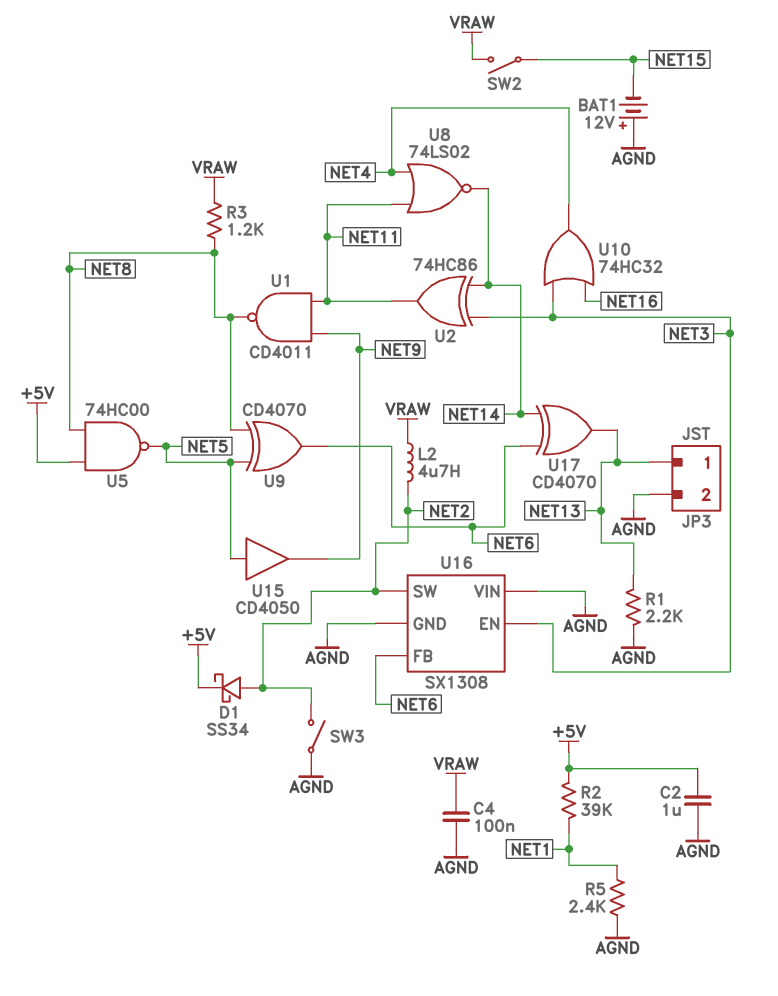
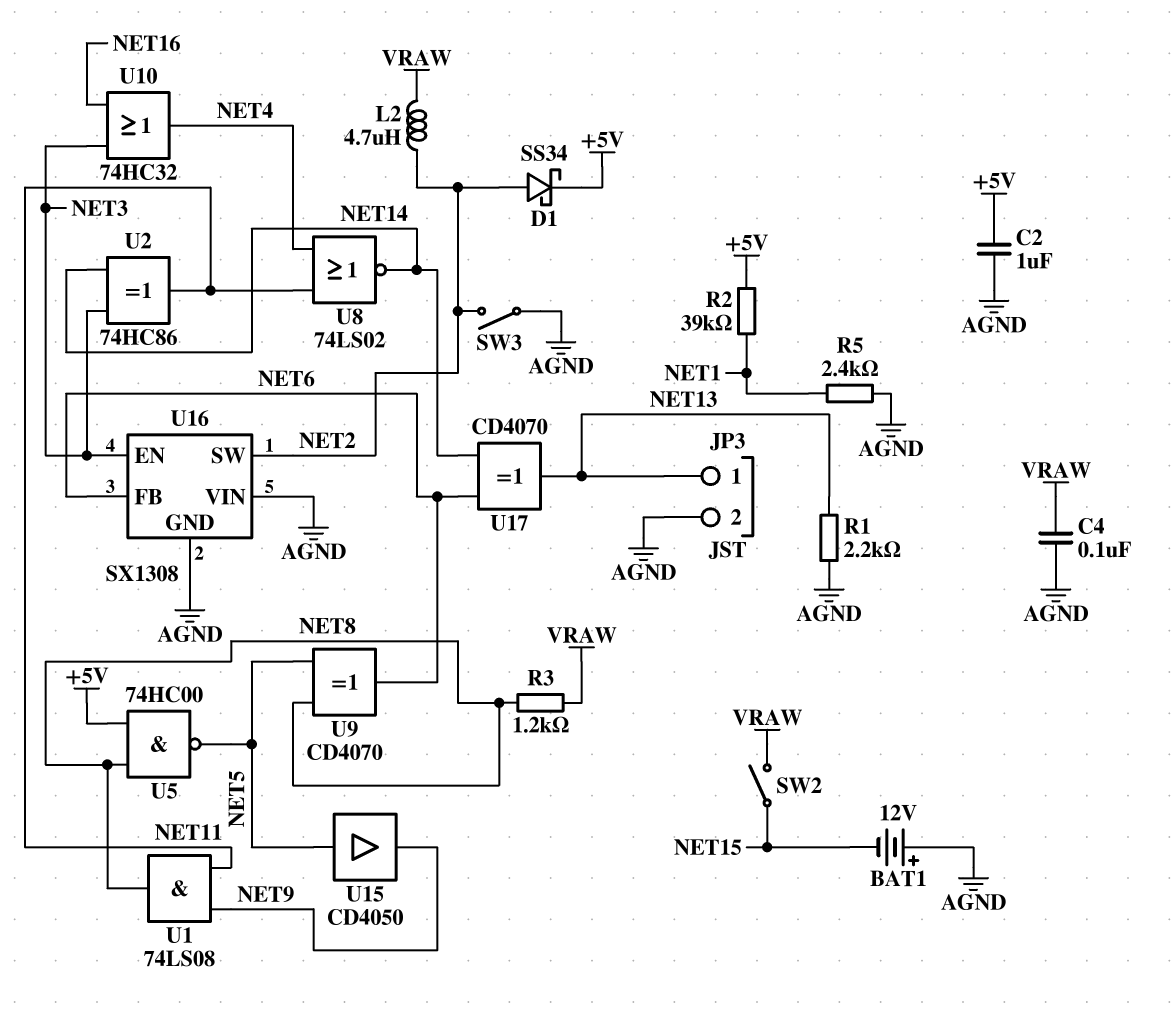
U1: NAND CD4011 (in NET9, in NET11, out NET8) -> AND 74LS08 (in NET9, in NET11, out NET8)

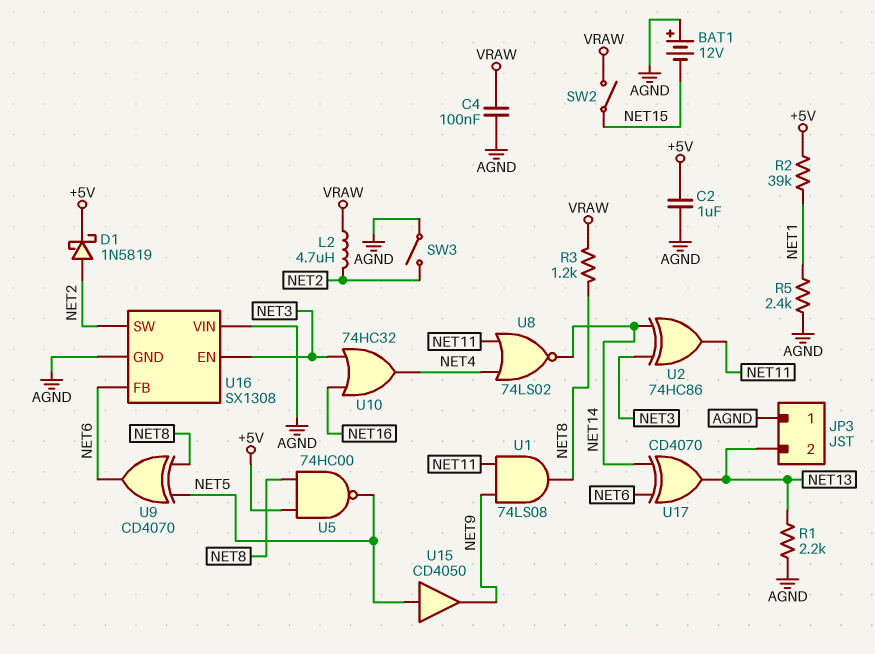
D1: schottky SS34 (A NET2, K +5V) -> schottky 1N5819 (A NET2, K +5V)
JP3 pin 1: NET13 -> AGND
JP3 pin 2: AGND -> NET13

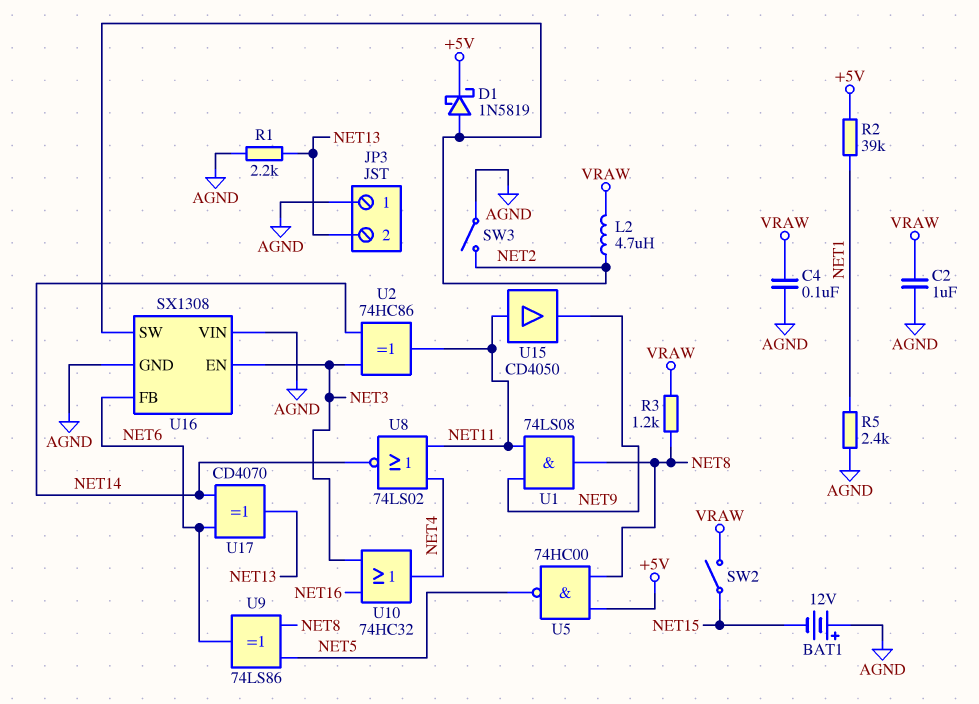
C2: 1uF (+5V, AGND) -> 1uF (AGND, VRAW)
U9: XOR CD4070 (in NET5, in NET8, out NET6) -> XOR 74LS86 (in NET5, in NET8, out NET6)
U15: buffer CD4050 (in NET5, out NET9) -> buffer CD4050 (in NET11, out NET9)

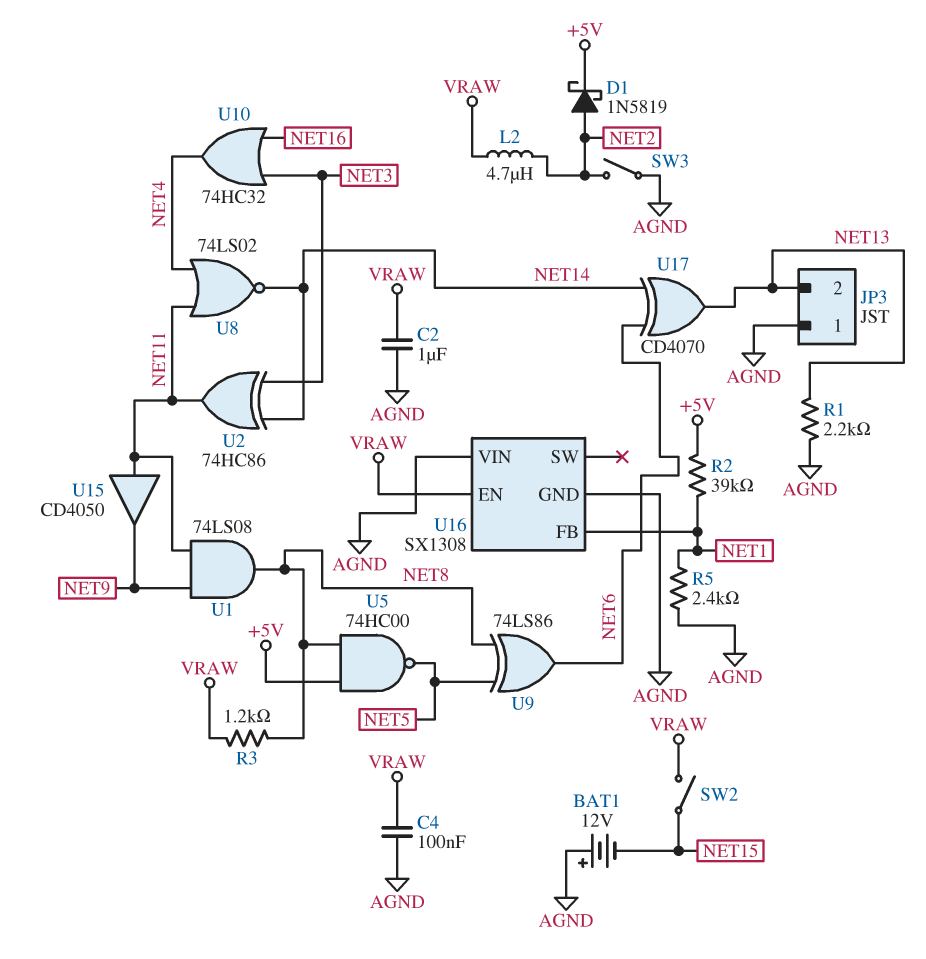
U16 pin EN: NET3 -> VRAW
U16 pin FB: NET6 -> NET1
U16 pin SW: NET2 -> none

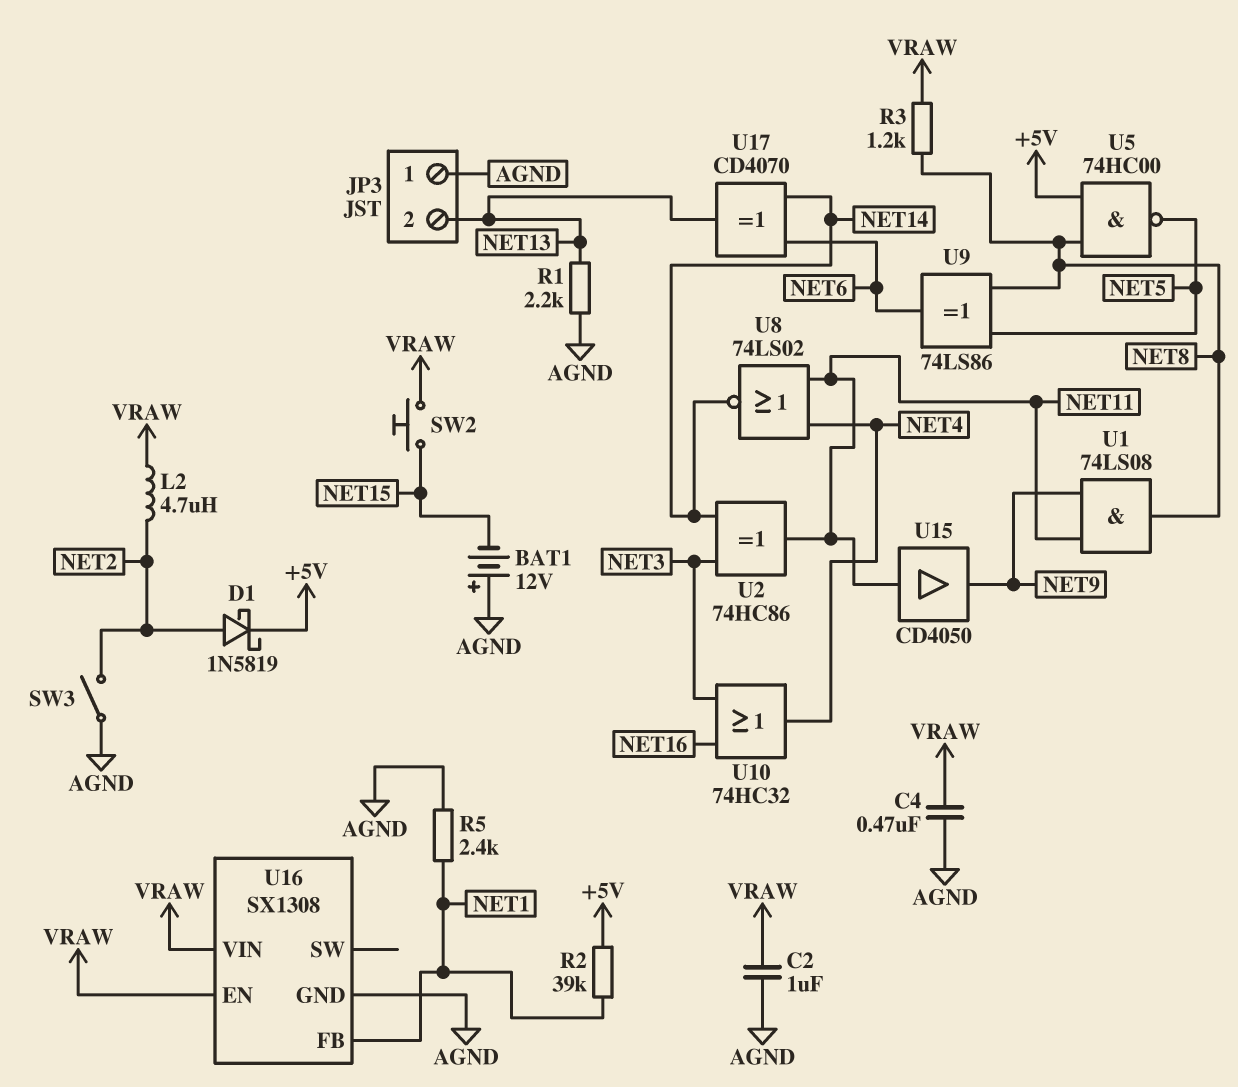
C4: 100nF (AGND, VRAW) -> 470nF (AGND, VRAW)
SW2: switch (NET15, VRAW) -> button (NET15, VRAW)
U16 pin VIN: AGND -> VRAW

